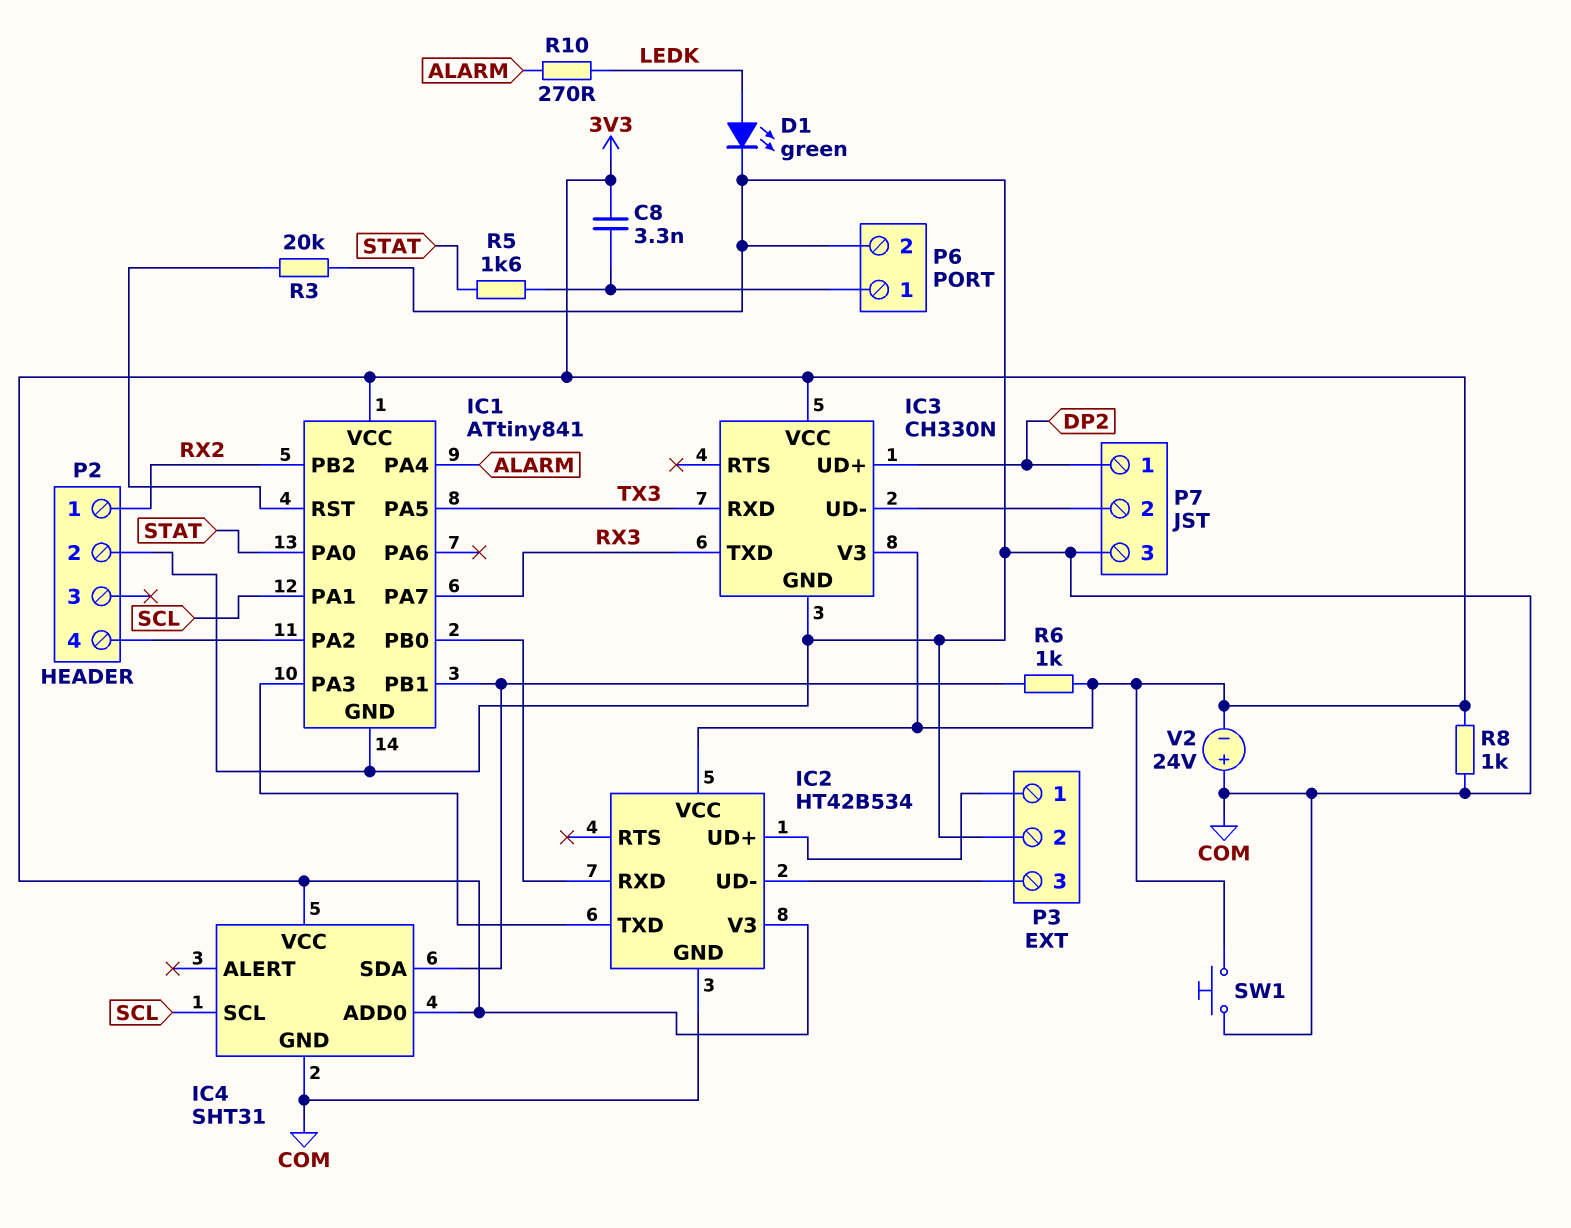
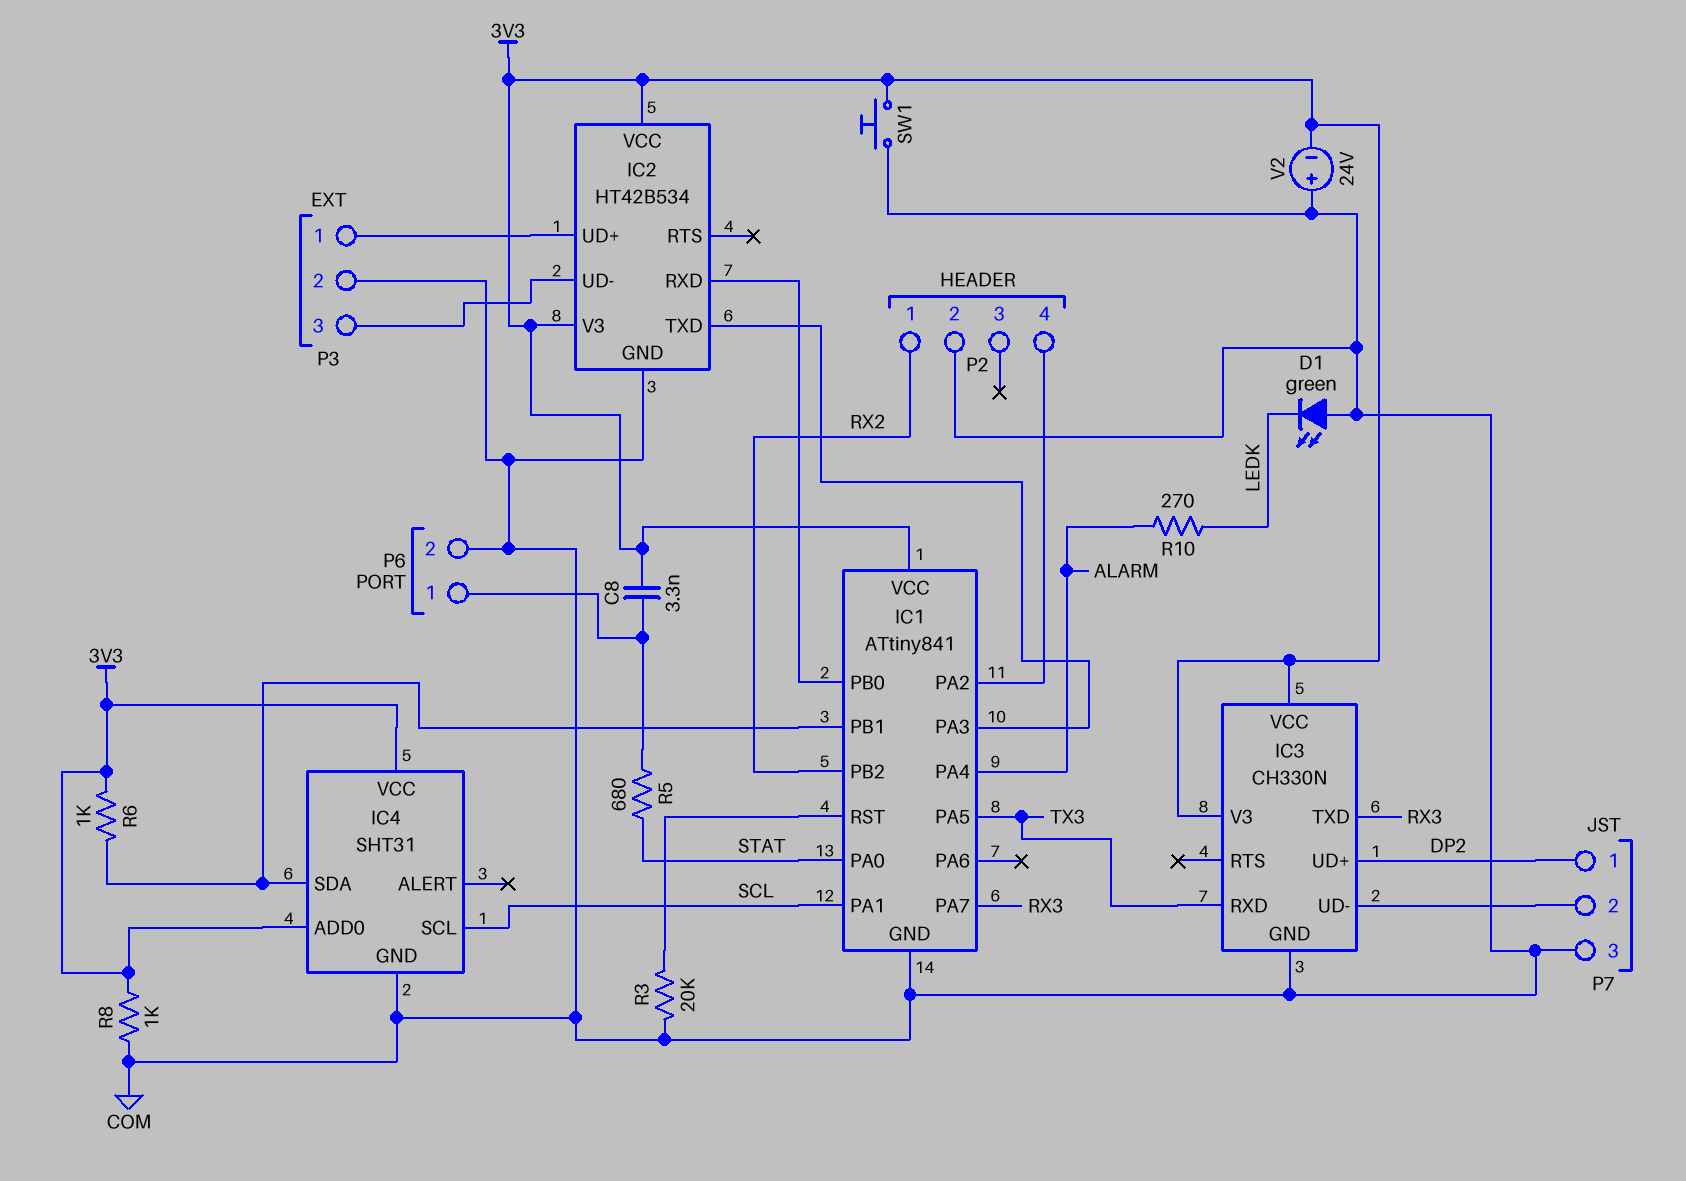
D1: LED green (A LEDK, K COM) -> LED green (A COM, K LEDK)
R5: 1.6k (P6/1, STAT) -> 680 (P6/1, STAT)

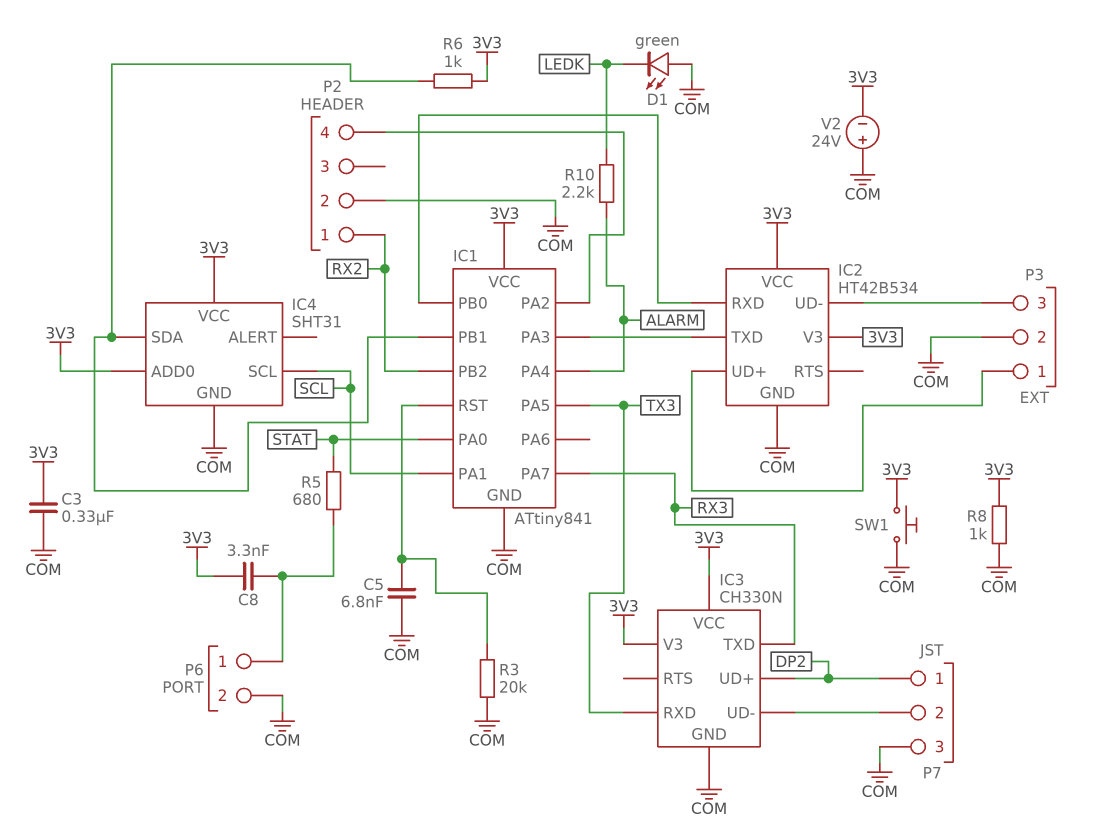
C3: none -> 330nF (3V3, COM)
C5: none -> 6.8nF (COM, IC1/RST)
R10: 270 (ALARM, LEDK) -> 2.2k (ALARM, LEDK)

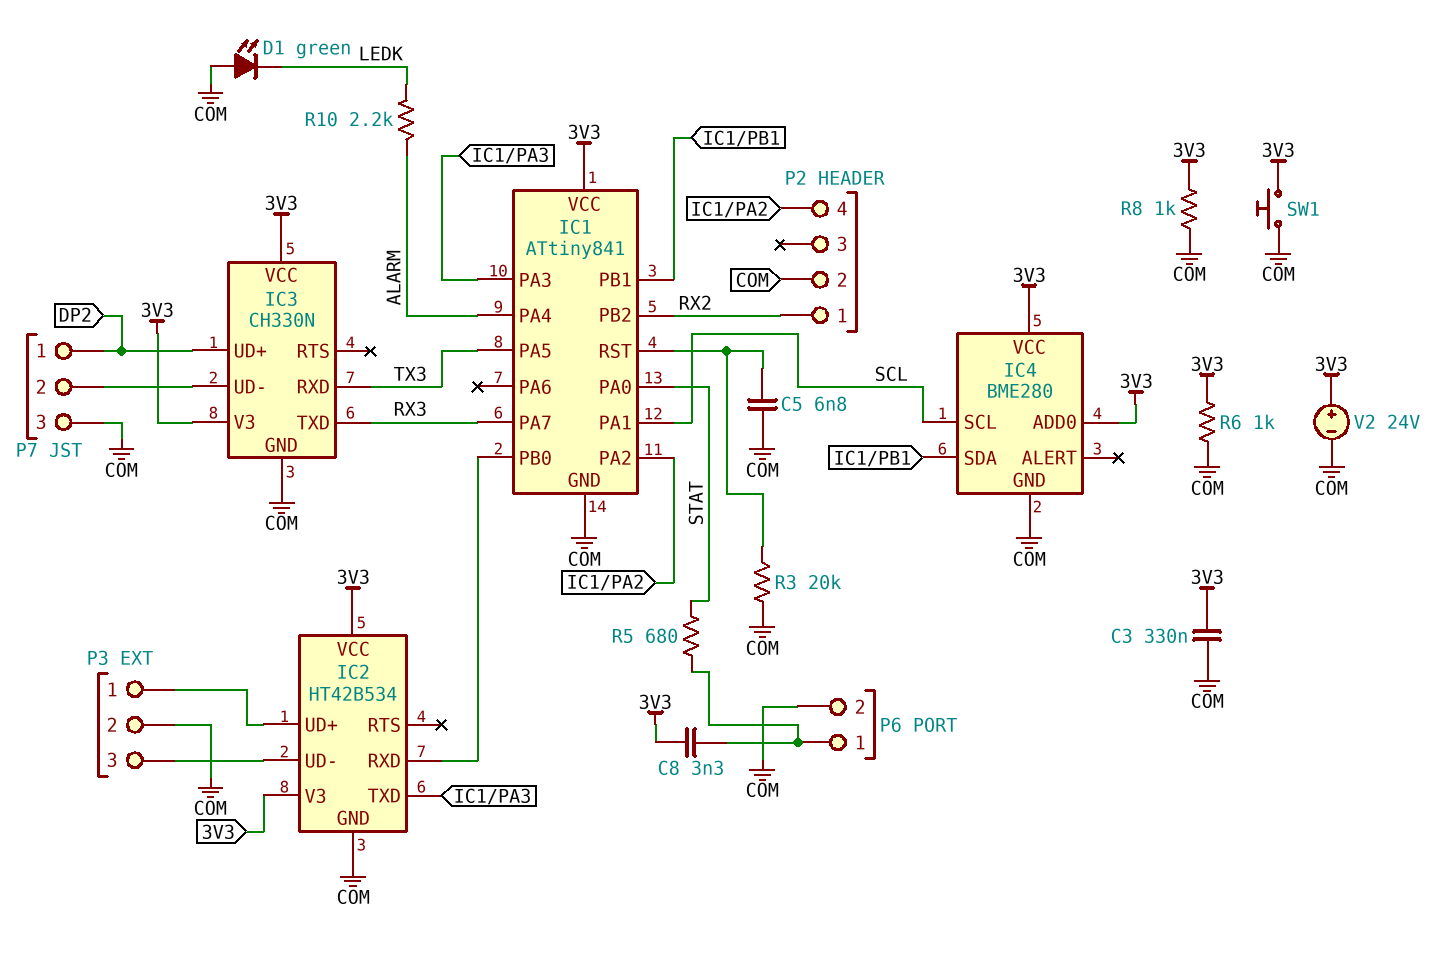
IC4: SHT31 -> BME280
R6: 1k (3V3, IC1/PB1) -> 1k (3V3, COM)
V2: 24V (plus COM, minus 3V3) -> 24V (plus 3V3, minus COM)

